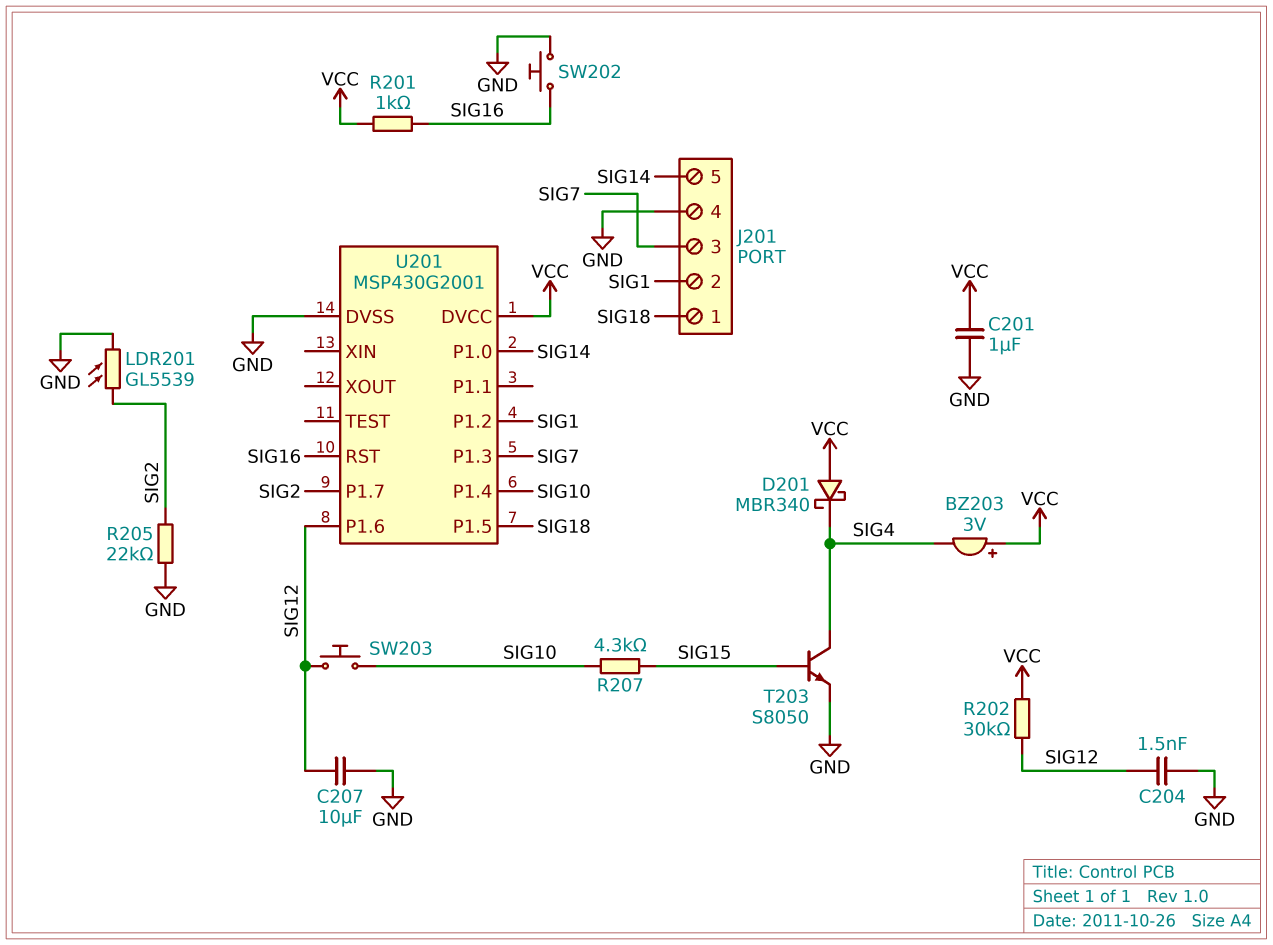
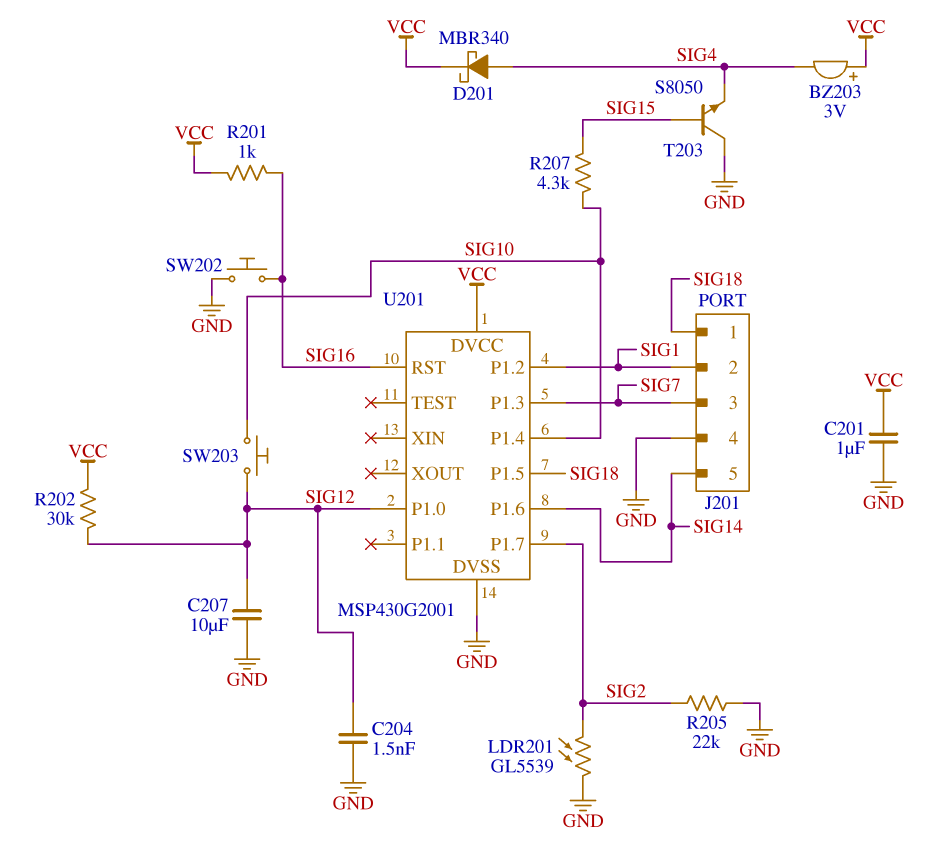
D201: schottky MBR340 (A VCC, K SIG4) -> schottky MBR340 (A SIG4, K VCC)
T203: NPN S8050 (B SIG15, C SIG4, E GND) -> NPN S8050 (B SIG15, C GND, E SIG4)
U201 pin P1.0: SIG14 -> SIG12
U201 pin P1.6: SIG12 -> SIG14

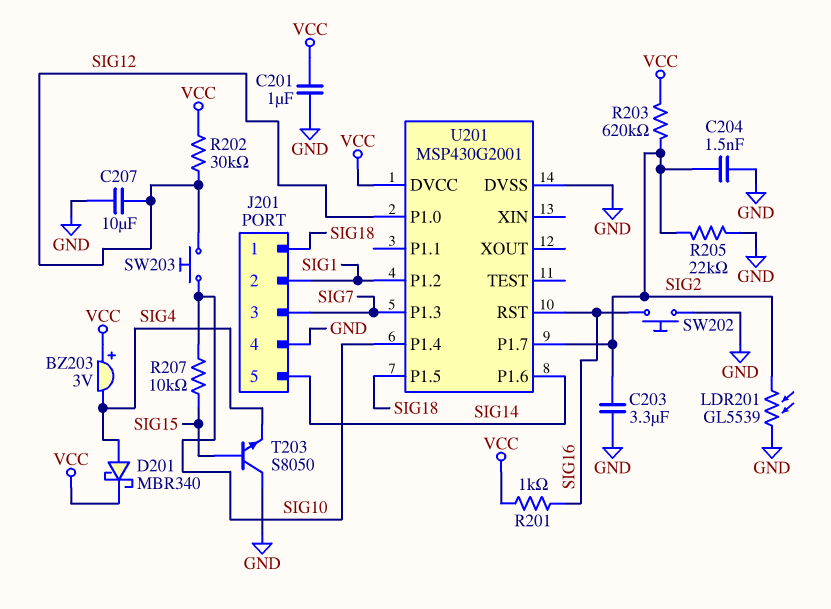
C203: none -> 3.3uF (GND, SIG2)
C204: 1.5nF (GND, SIG12) -> 1.5nF (GND, SIG2)
R203: none -> 620k (SIG2, VCC)
R207: 4.3k (SIG10, SIG15) -> 10k (SIG10, SIG15)

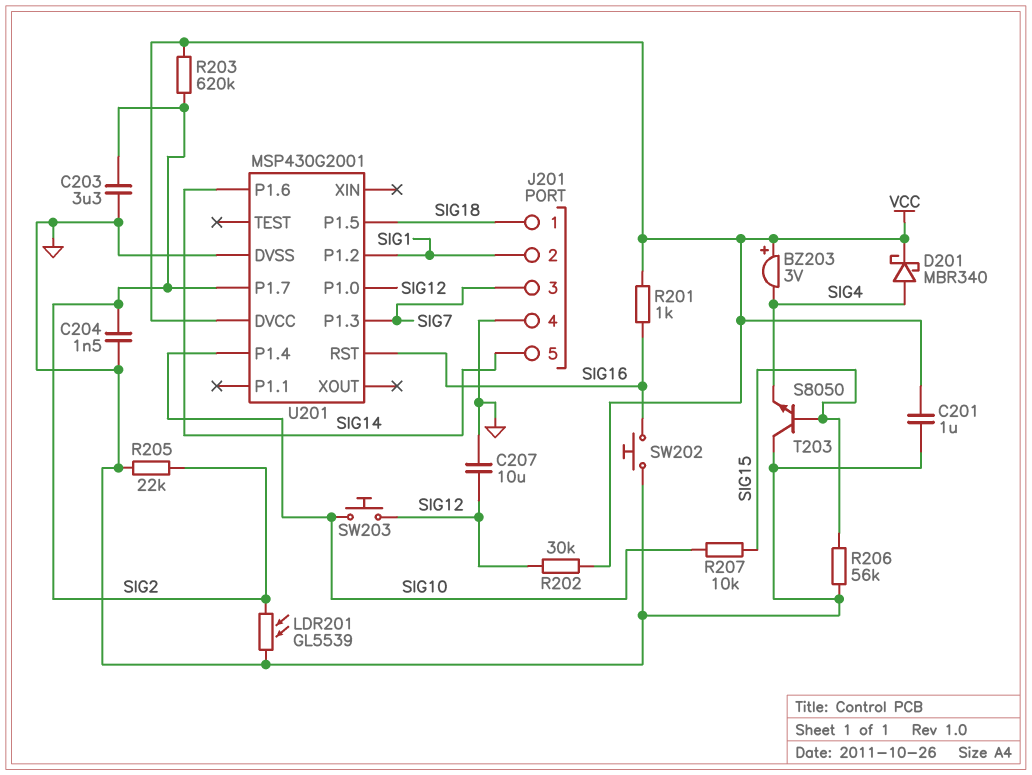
R206: none -> 56k (GND, SIG15)

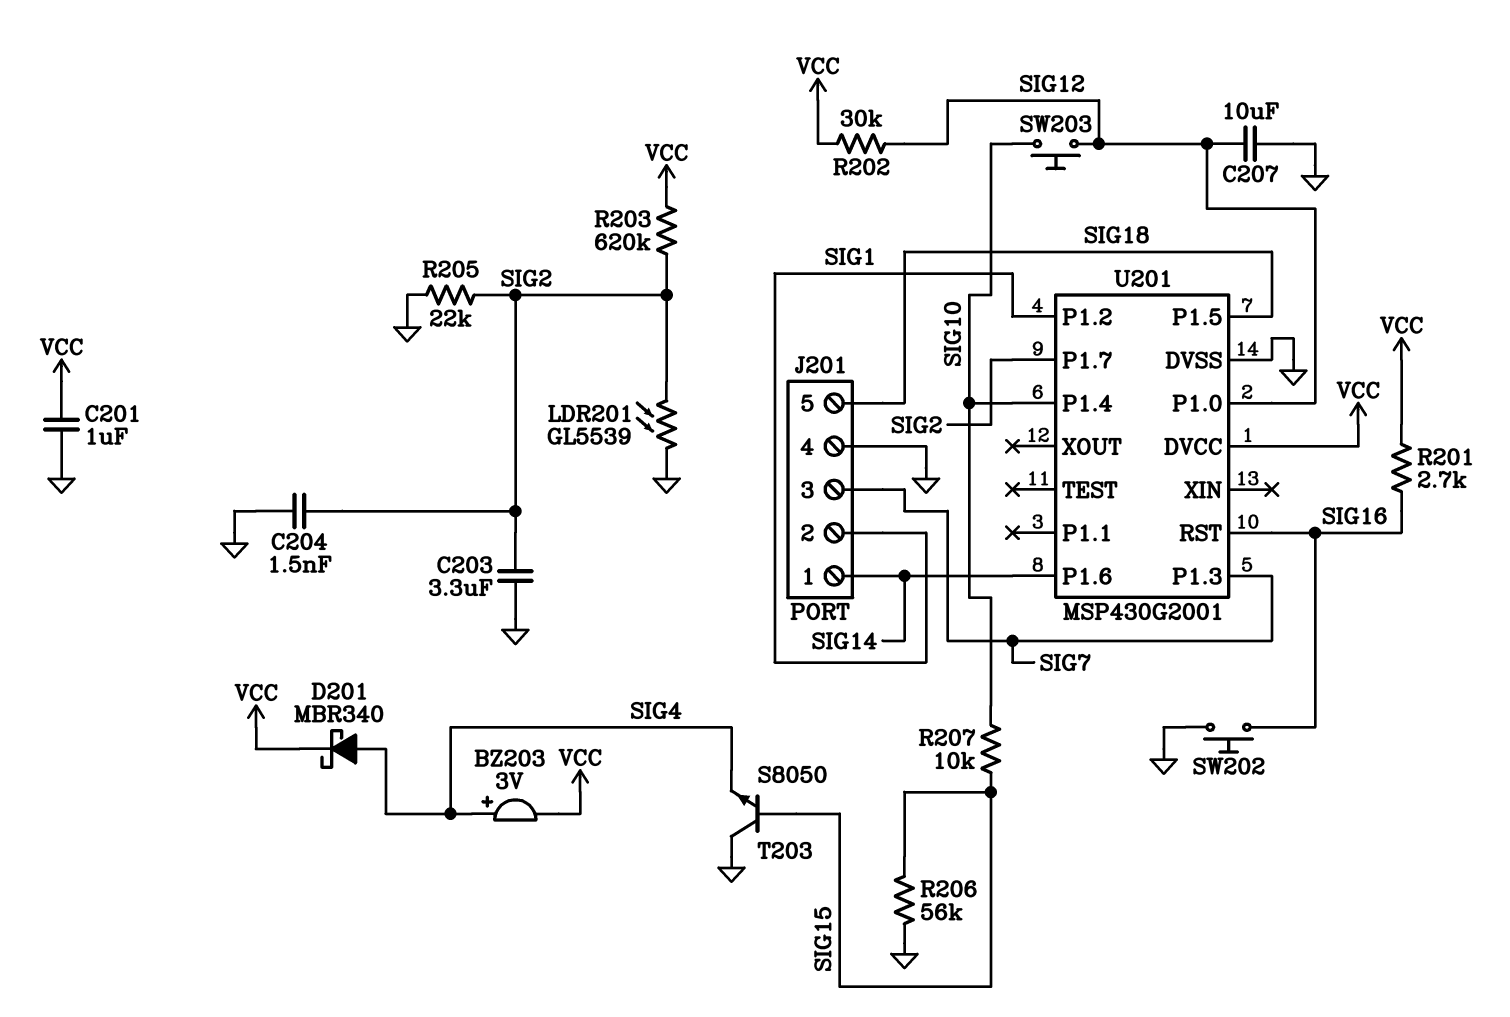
BZ203: buzzer 3V (plus VCC, minus SIG4) -> buzzer 3V (plus SIG4, minus VCC)
J201 pin 1: SIG18 -> SIG14
J201 pin 5: SIG14 -> SIG18
R201: 1k (SIG16, VCC) -> 2.7k (SIG16, VCC)

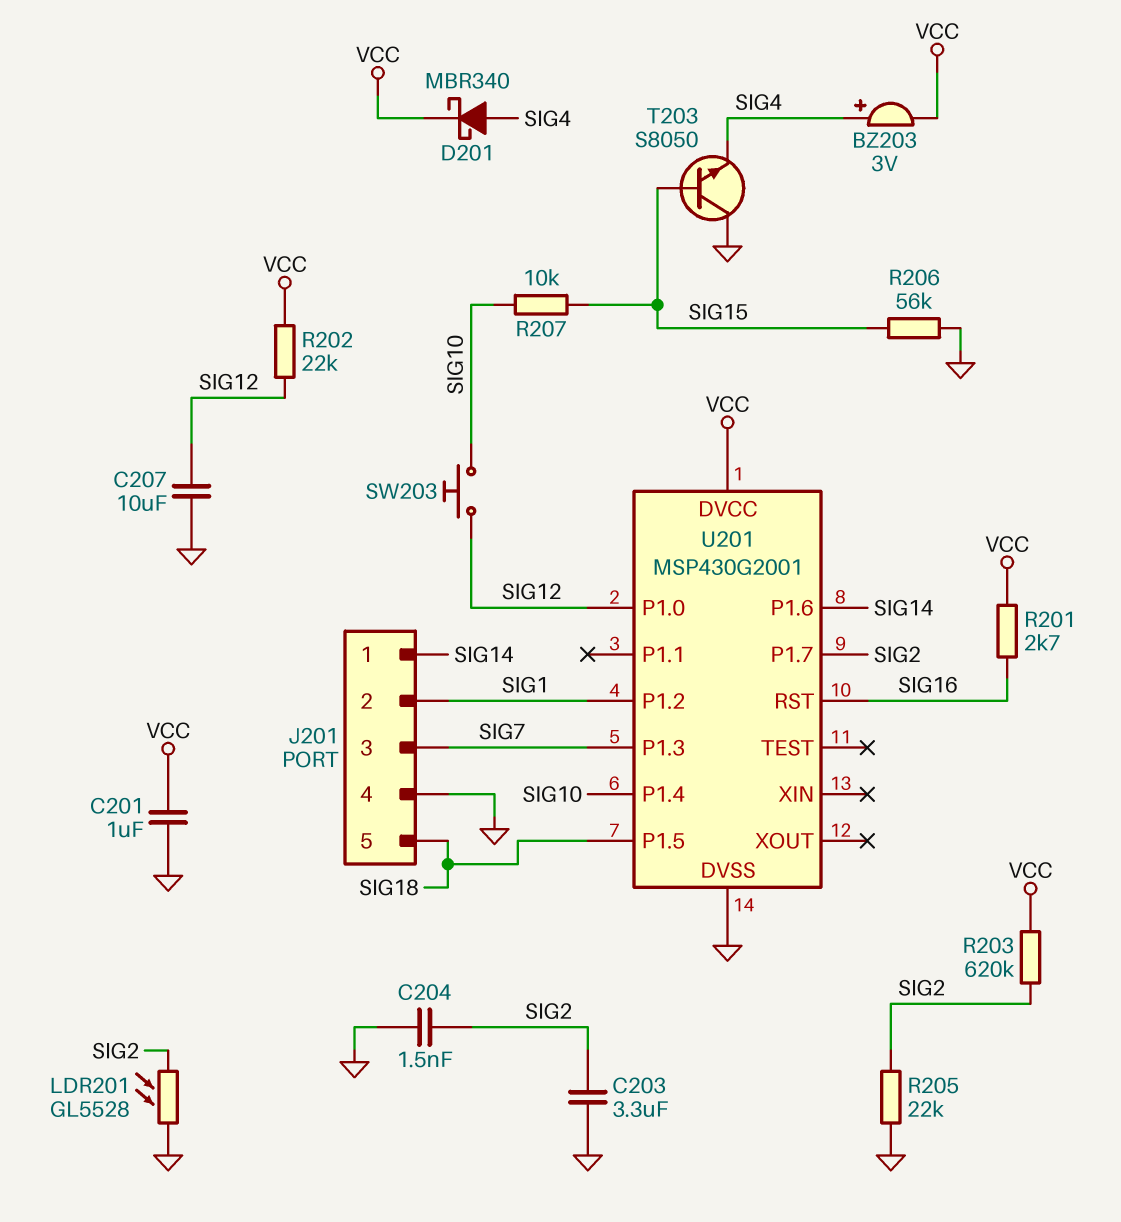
LDR201: GL5539 (GND, SIG2) -> GL5528 (GND, SIG2)
R202: 30k (SIG12, VCC) -> 22k (SIG12, VCC)
SW202: button (GND, SIG16) -> none

